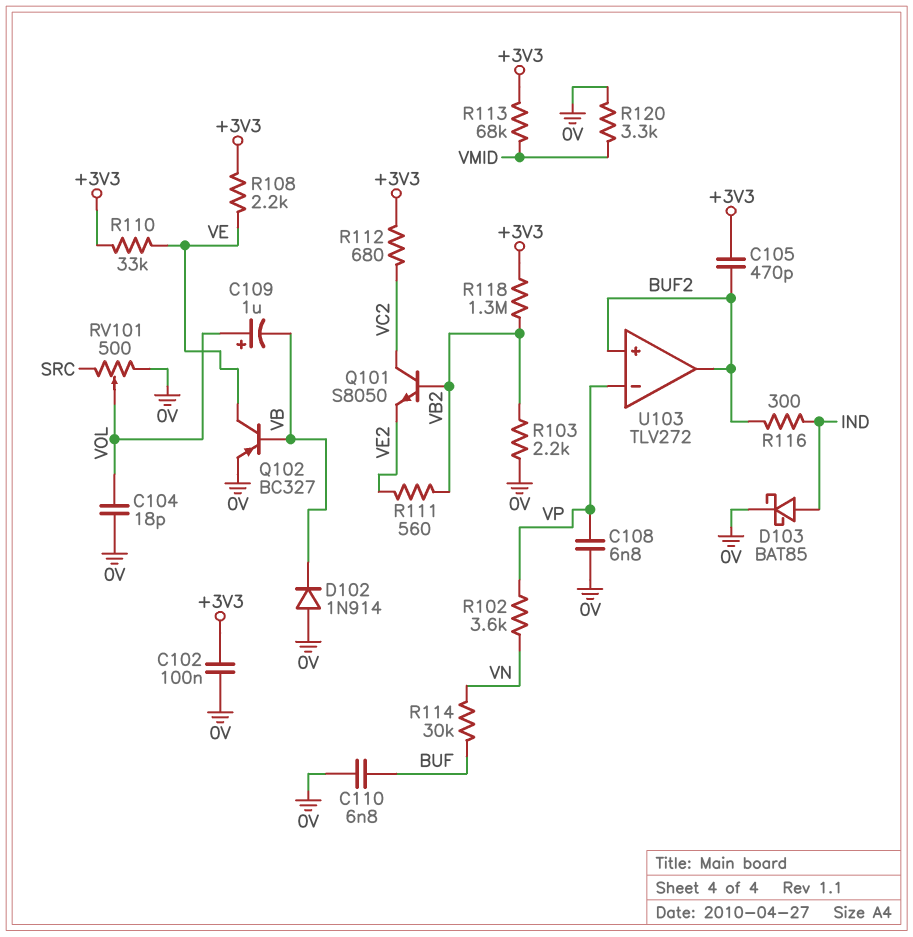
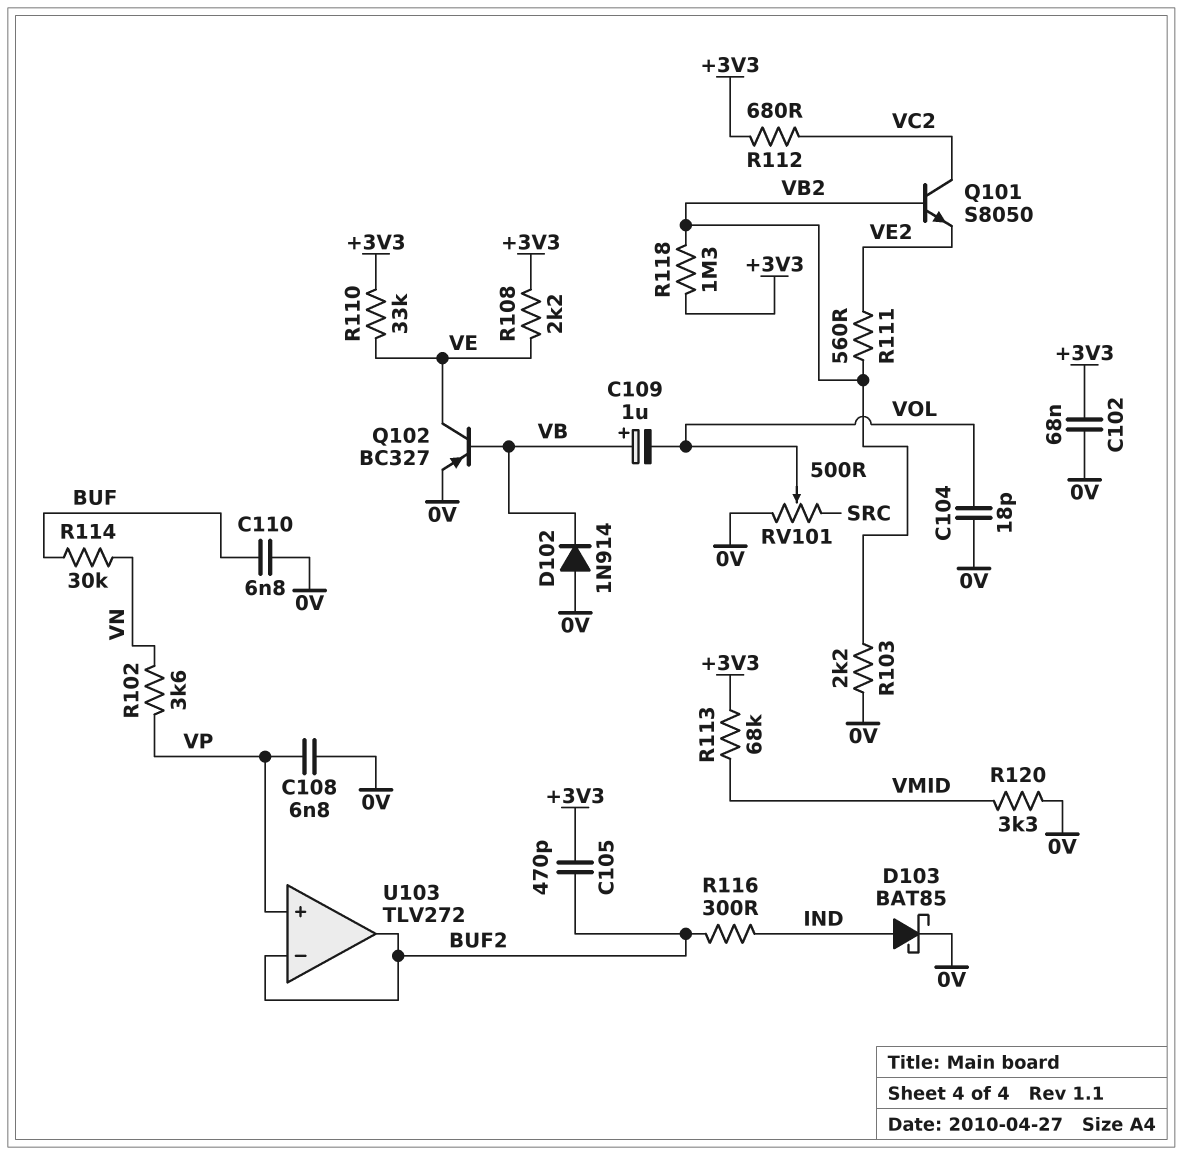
C102: 100nF (+3V3, 0V) -> 68nF (+3V3, 0V)
C109: 1uF (plus VOL, minus VB) -> 1uF (plus VB, minus VOL)
U103 pin in+: BUF2 -> VP
U103 pin in-: VP -> BUF2

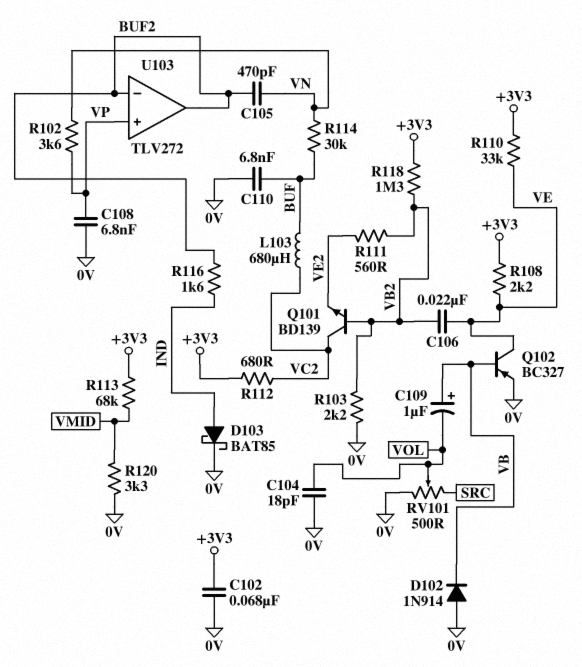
C105: 470pF (+3V3, BUF2) -> 470pF (BUF2, VN)
C106: none -> 22nF (VB2, VE)
L103: none -> 680uH (BUF, VC2)
Q101: NPN S8050 (B VB2, C VC2, E VE2) -> NPN BD139 (B VB2, C VC2, E VE2)
R116: 300 (BUF2, IND) -> 1.6k (BUF2, IND)

